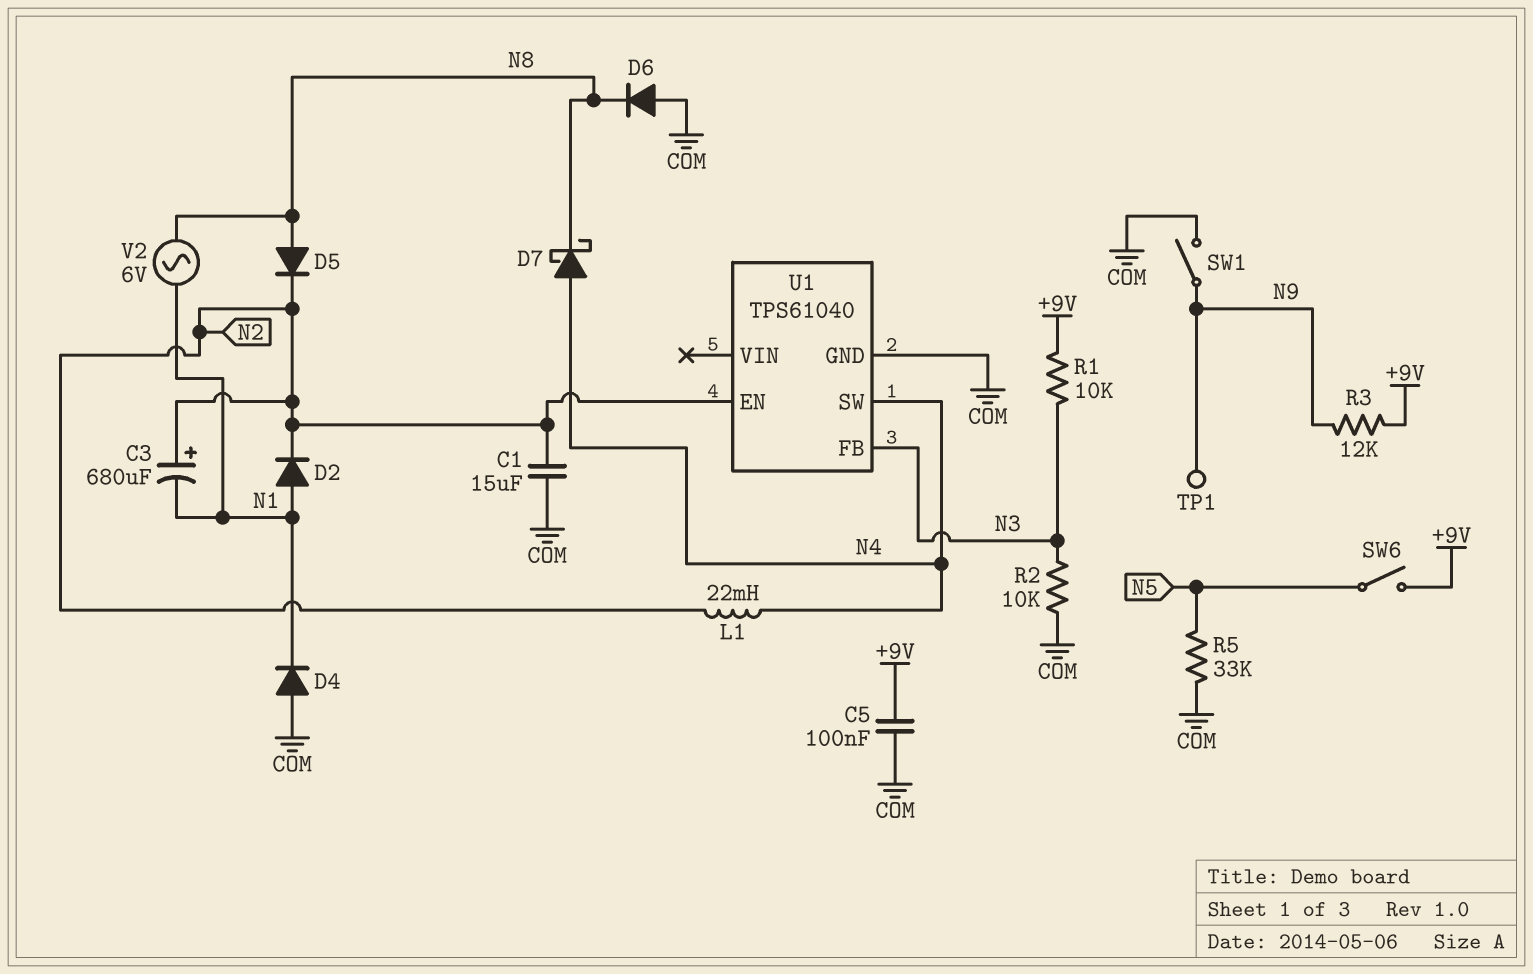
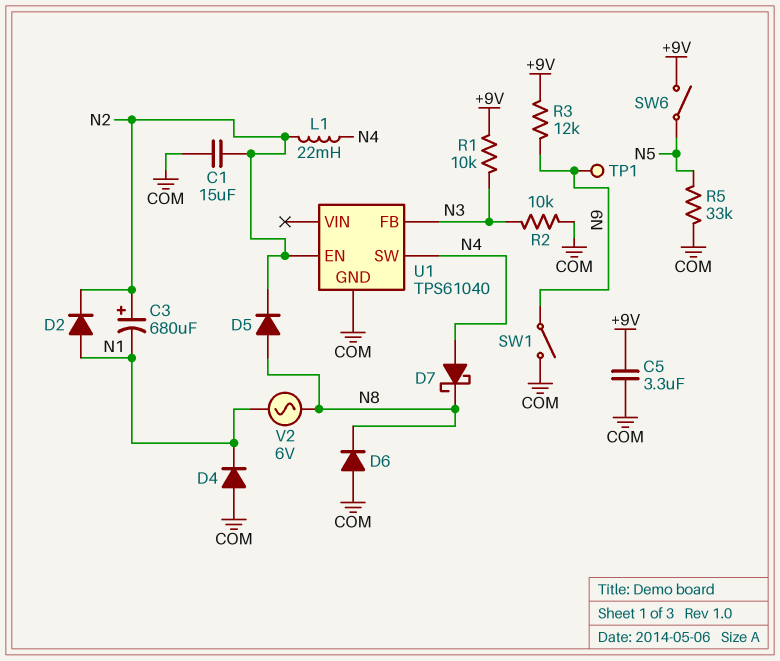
C5: 100nF (+9V, COM) -> 3.3uF (+9V, COM)

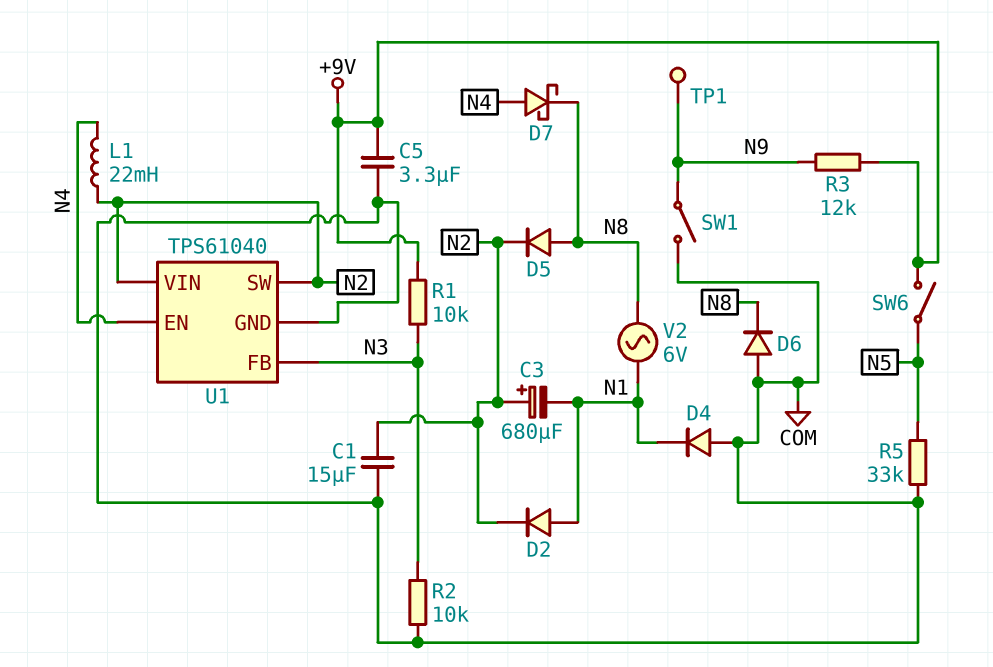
U1 pin EN: N2 -> N4
U1 pin SW: N4 -> N2
U1 pin VIN: none -> N2

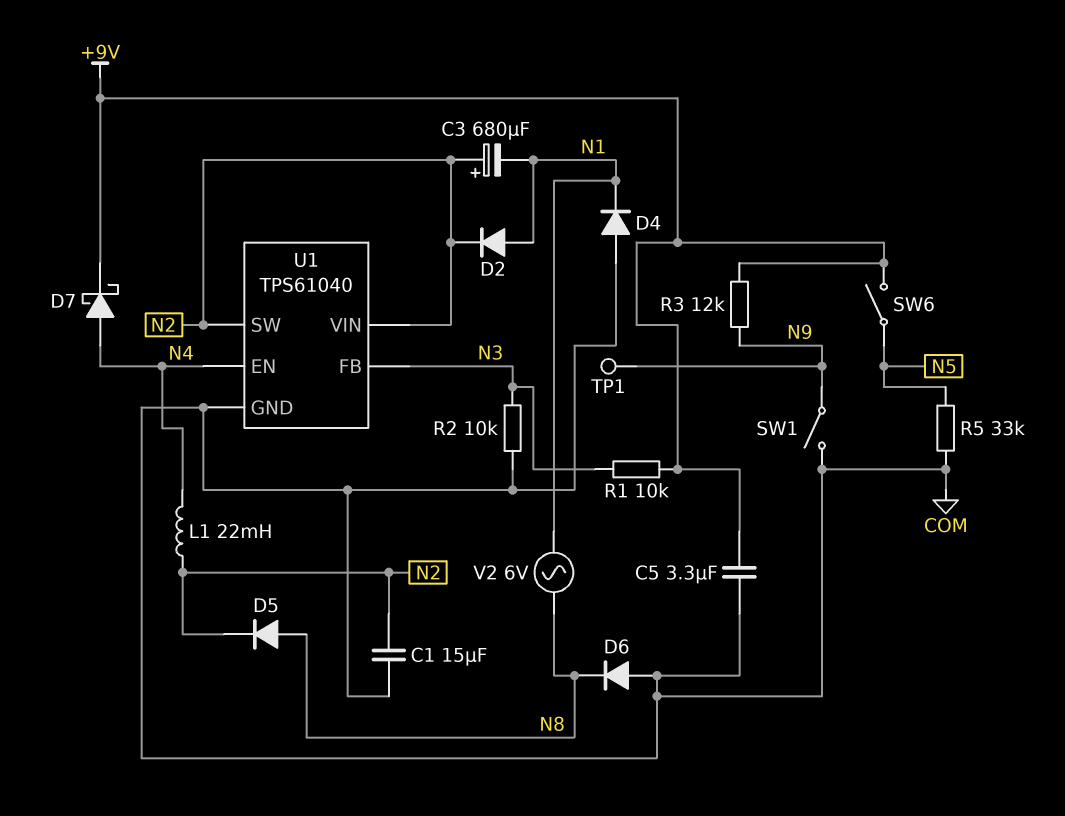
D7: schottky (A N4, K N8) -> schottky (A N4, K +9V)

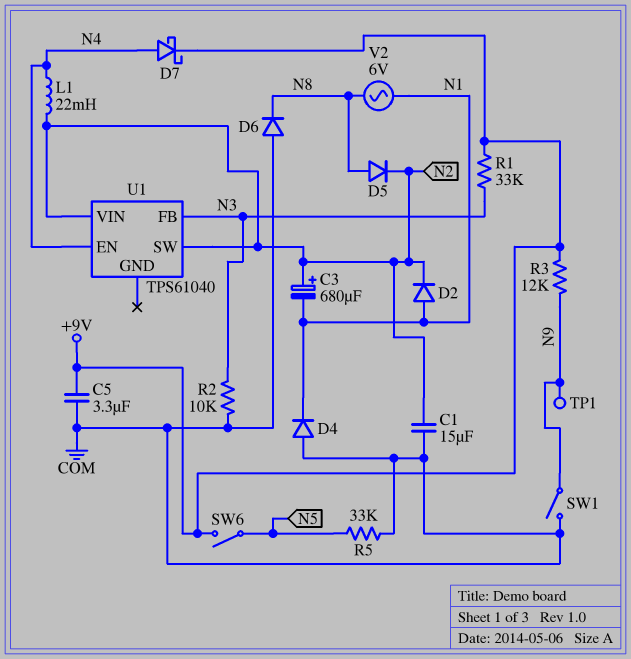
R1: 10k (+9V, N3) -> 33k (+9V, N3)
U1 pin GND: COM -> none

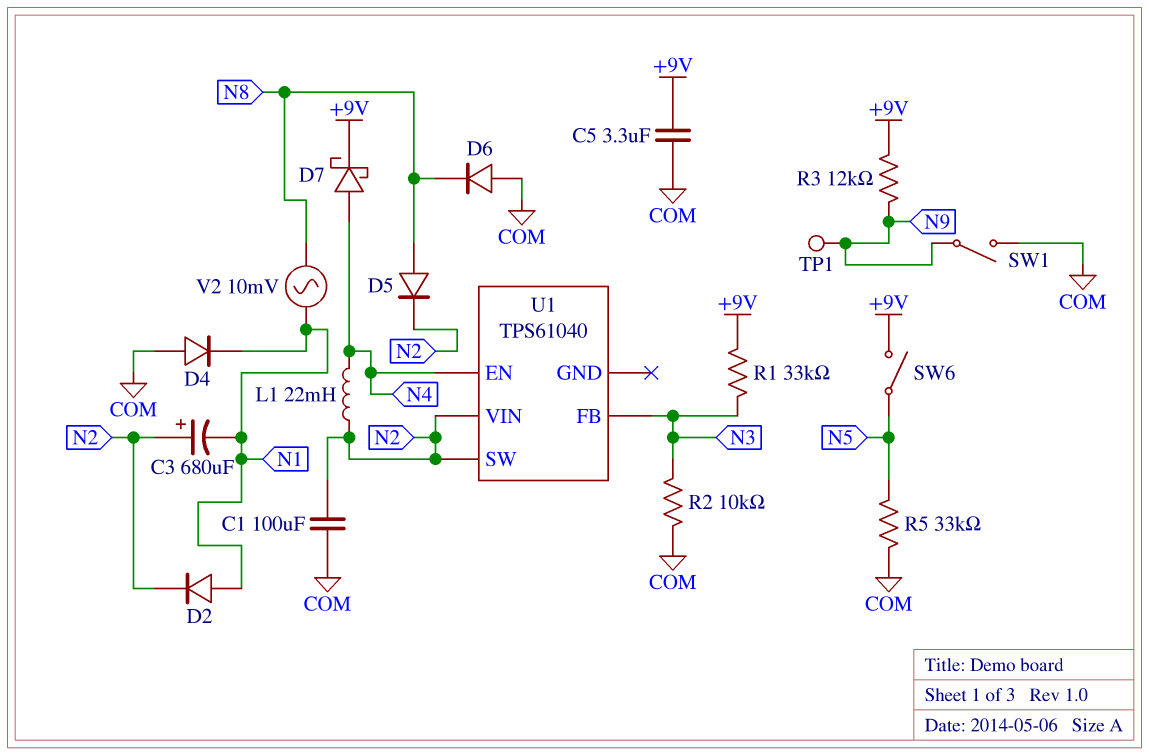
C1: 15uF (COM, N2) -> 100uF (COM, N2)
V2: AC 6V (N1, N8) -> AC 10mV (N1, N8)

